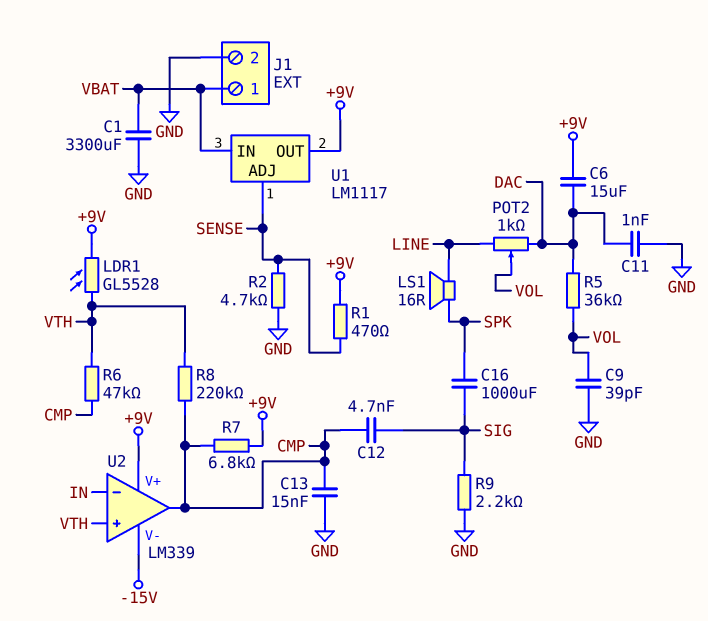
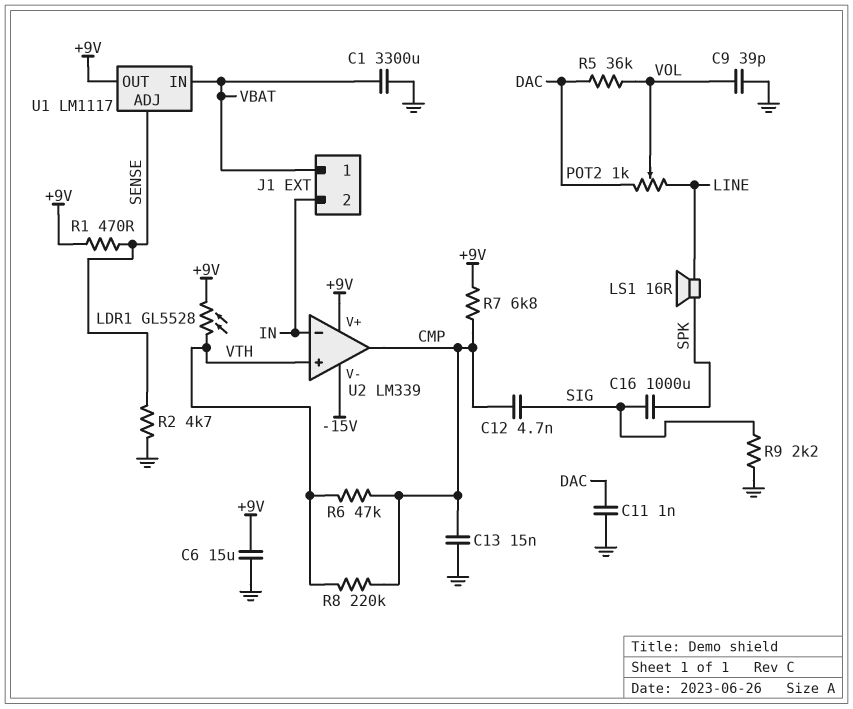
C6: 15uF (+9V, DAC) -> 15uF (+9V, GND)
J1 pin 2: GND -> IN

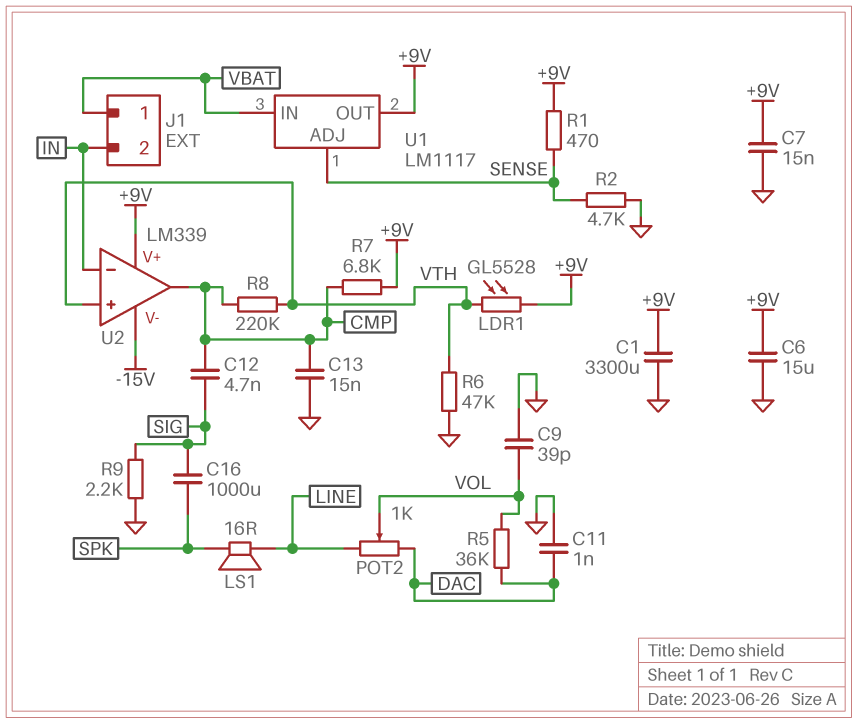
C1: 3300uF (GND, VBAT) -> 3300uF (+9V, GND)
C7: none -> 15nF (+9V, GND)
R6: 47k (CMP, VTH) -> 47k (GND, VTH)

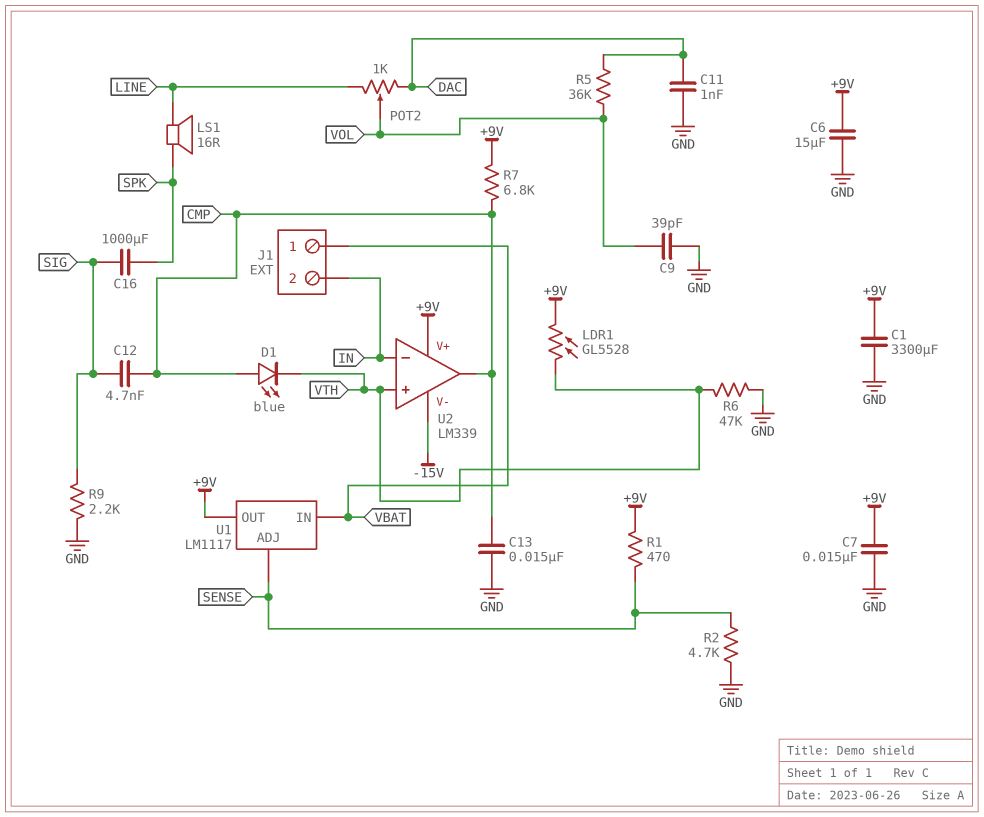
D1: none -> LED blue (A CMP, K VTH)
R8: 220k (CMP, VTH) -> none

